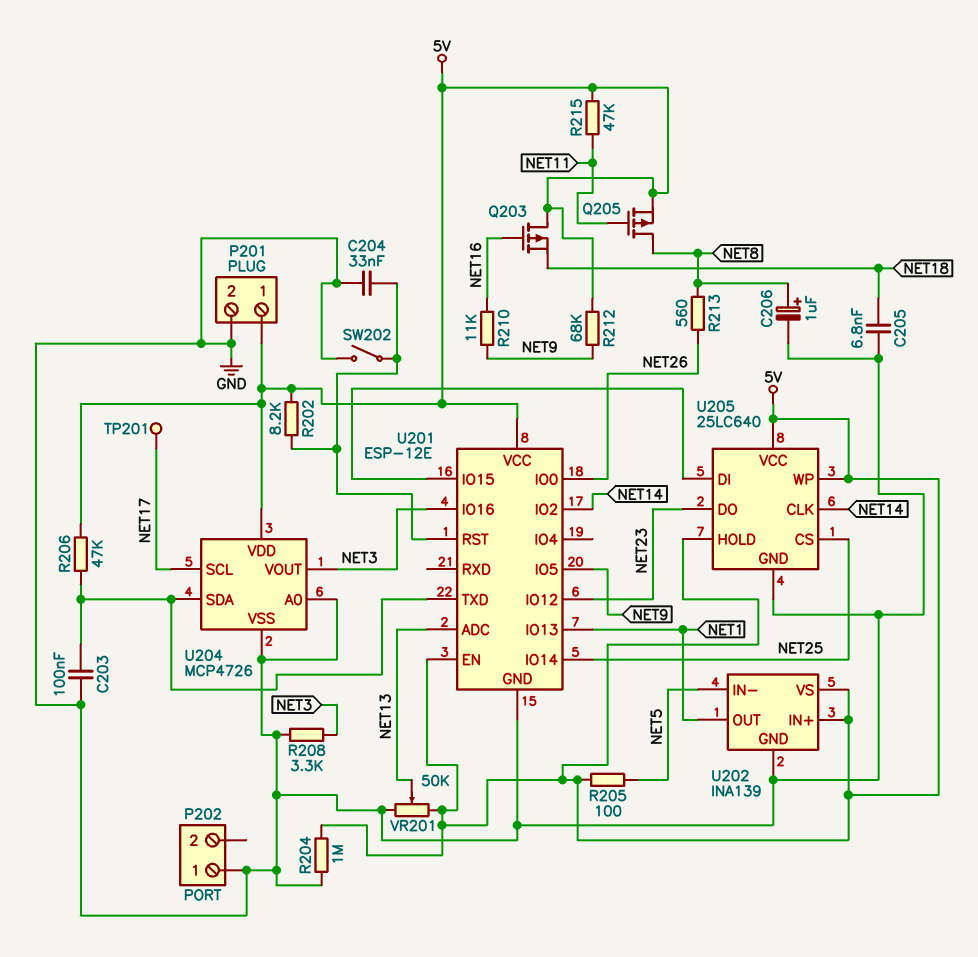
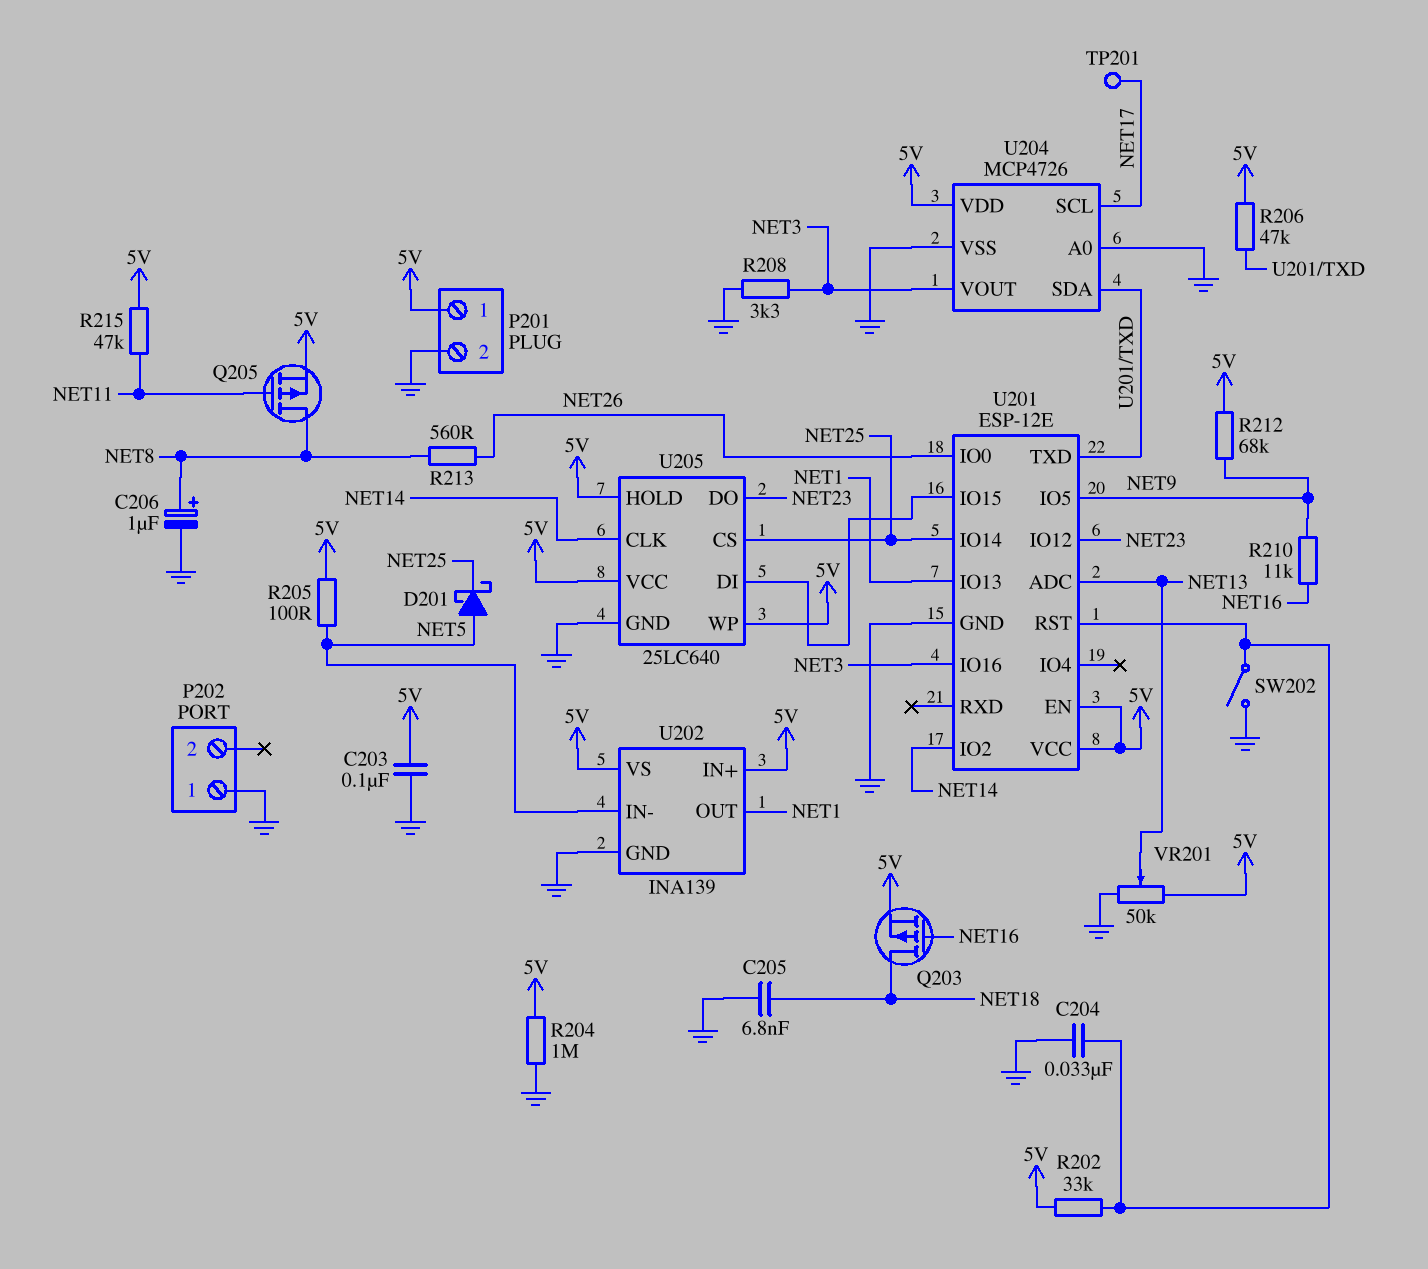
C203: 100nF (GND, U201/TXD) -> 100nF (5V, GND)
D201: none -> schottky (A NET5, K NET25)
Q203: PMOS (G NET16, D 5V, S NET18) -> PMOS (G NET16, D NET18, S 5V)
R202: 8.2k (5V, U201/RST) -> 33k (5V, U201/RST)

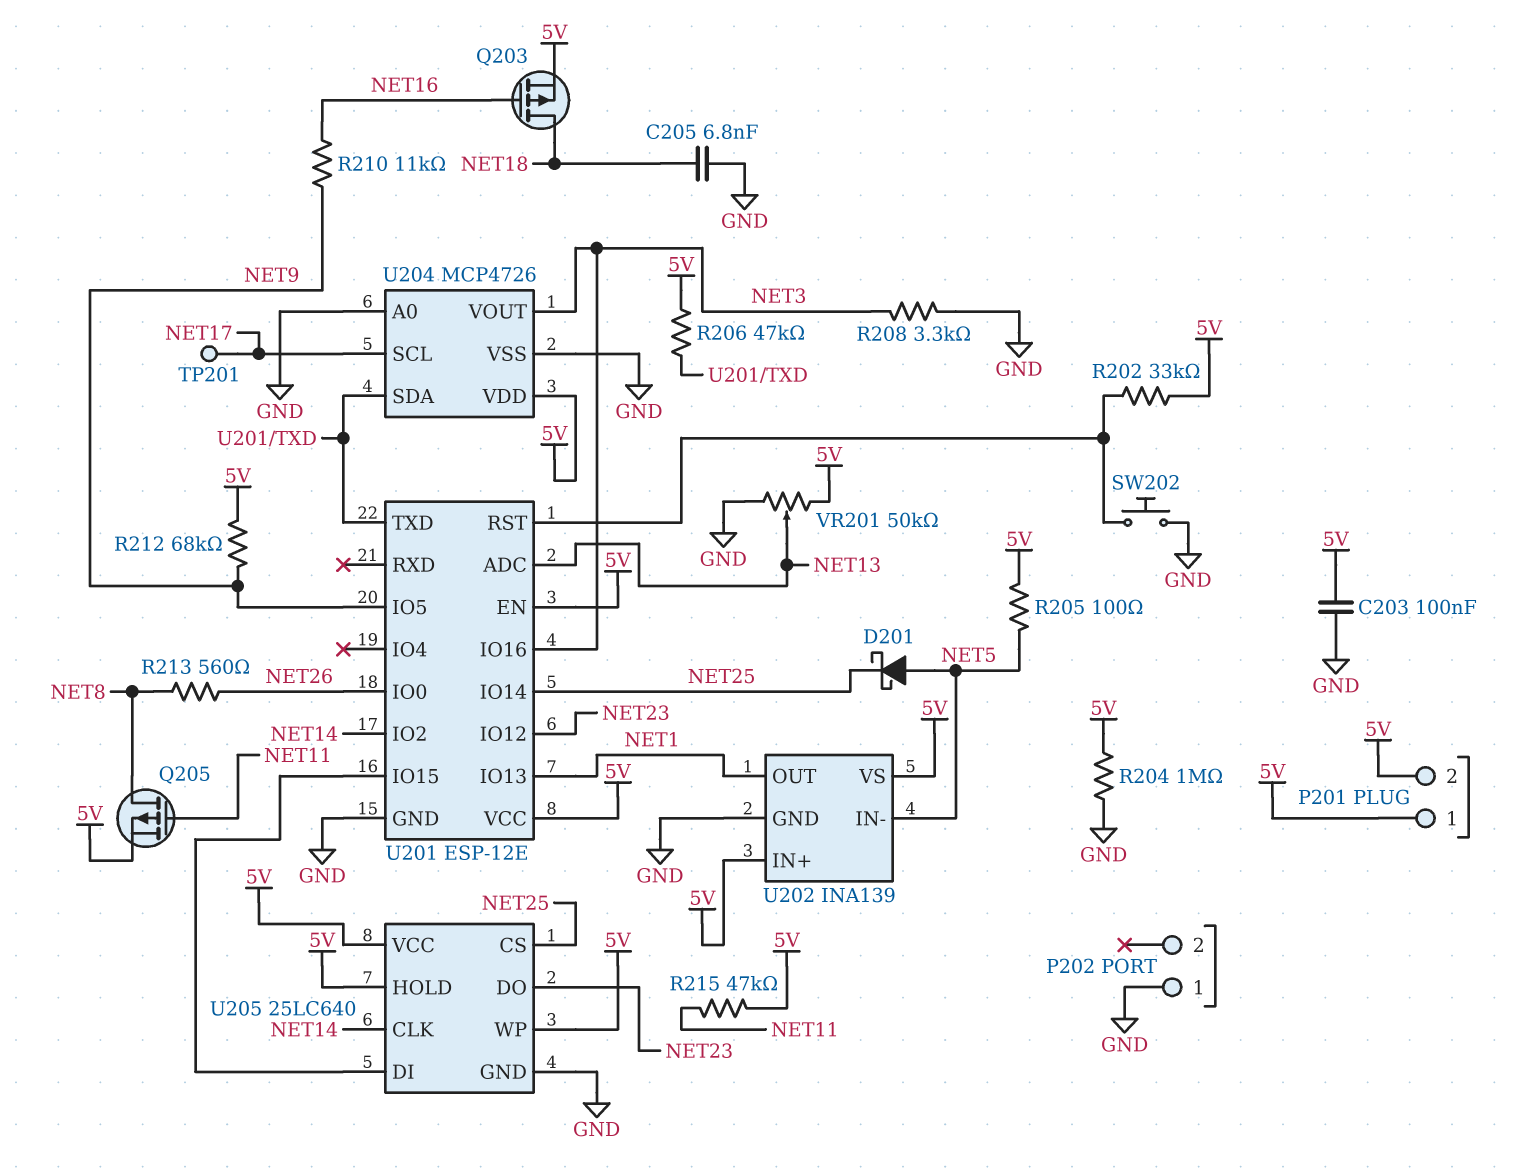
C204: 33nF (GND, U201/RST) -> none
C206: 1uF (plus NET8, minus GND) -> none
P201 pin 2: GND -> 5V
SW202: switch (GND, U201/RST) -> button (GND, U201/RST)

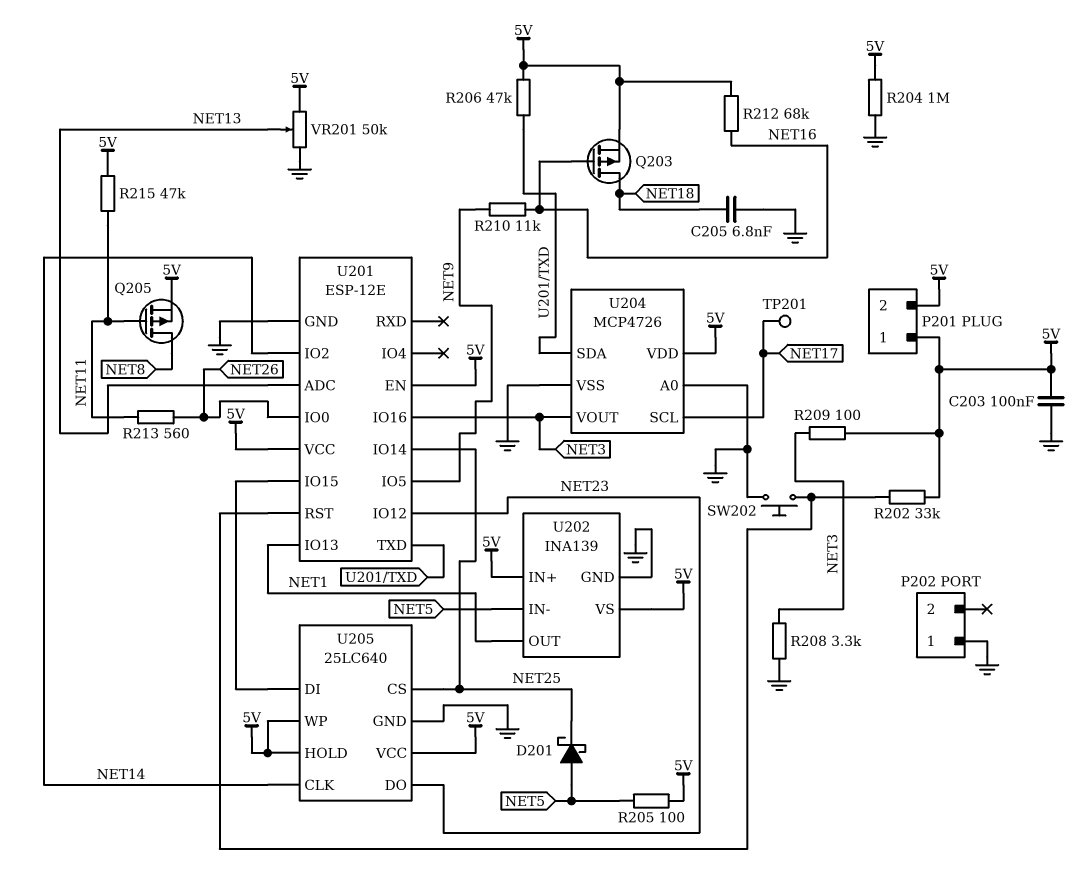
R209: none -> 100 (5V, NET3)
R212: 68k (5V, NET9) -> 68k (5V, NET16)
R213: 560 (NET8, NET26) -> 560 (NET11, NET26)

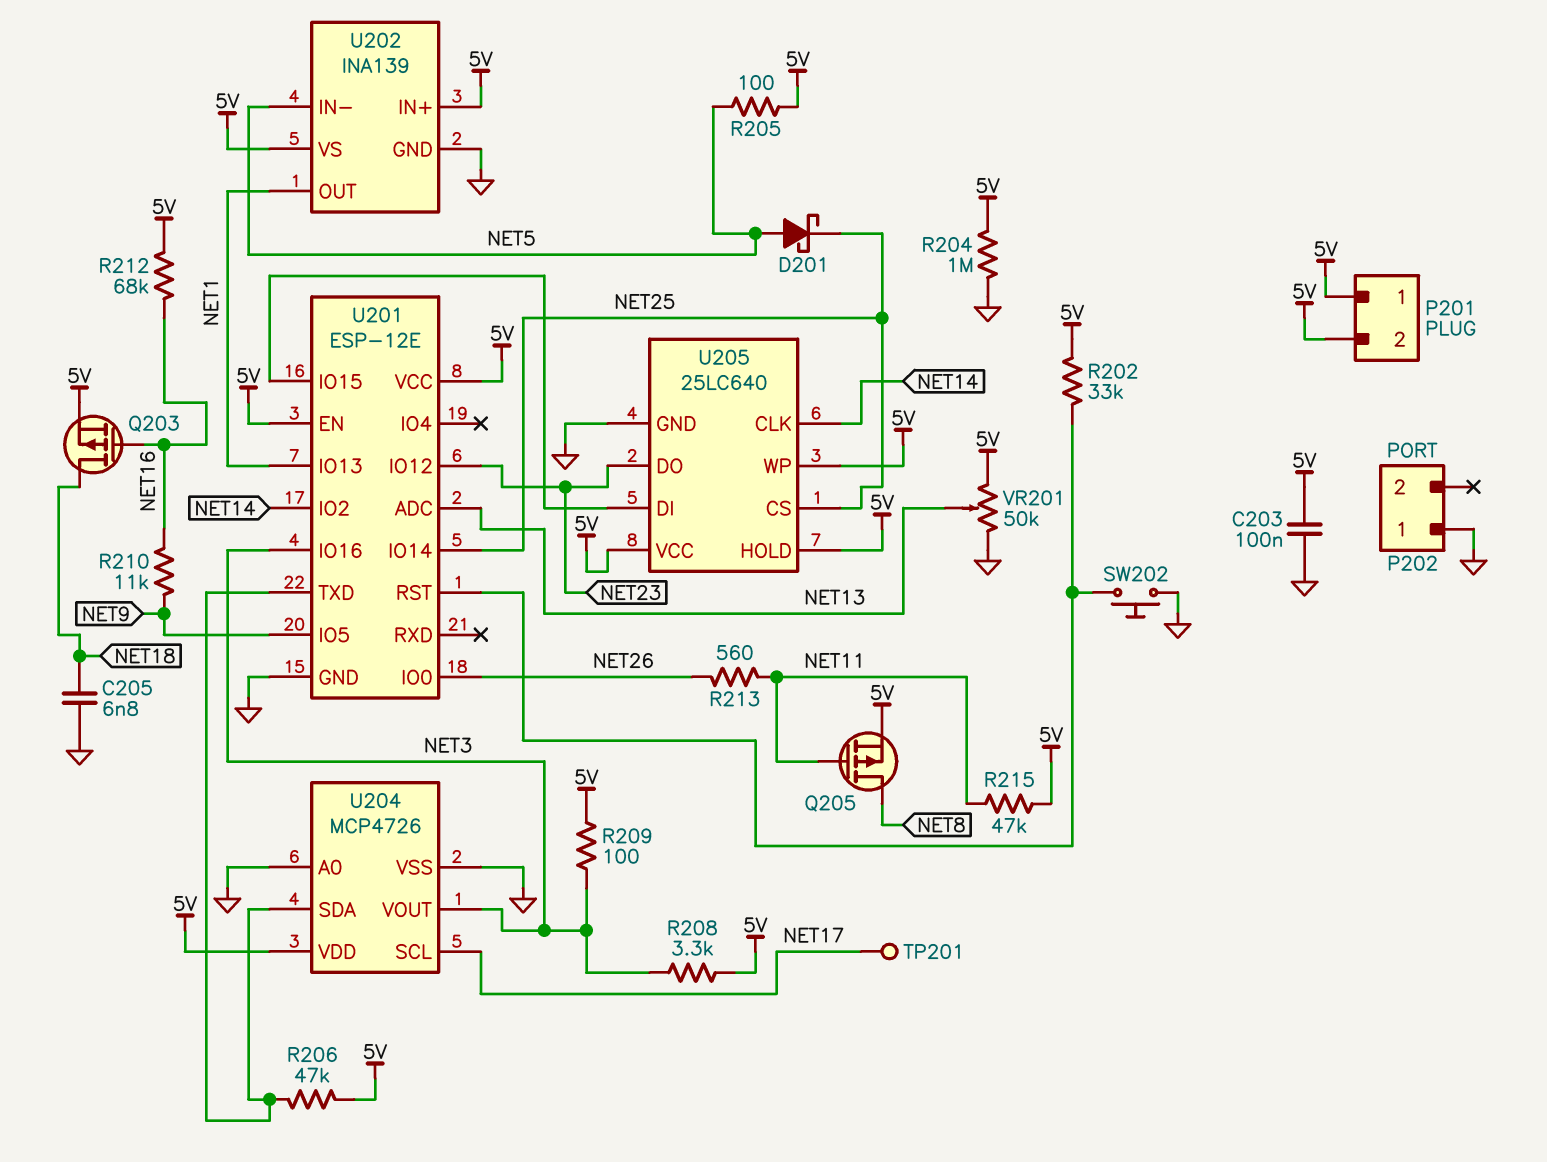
R208: 3.3k (GND, NET3) -> 3.3k (5V, NET3)

